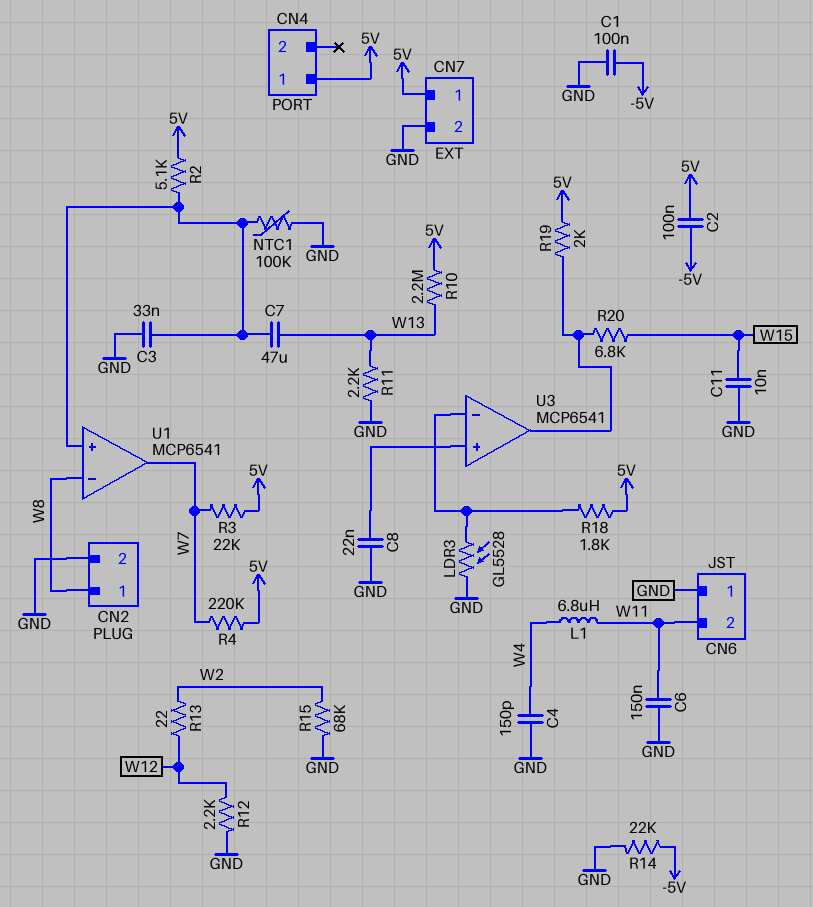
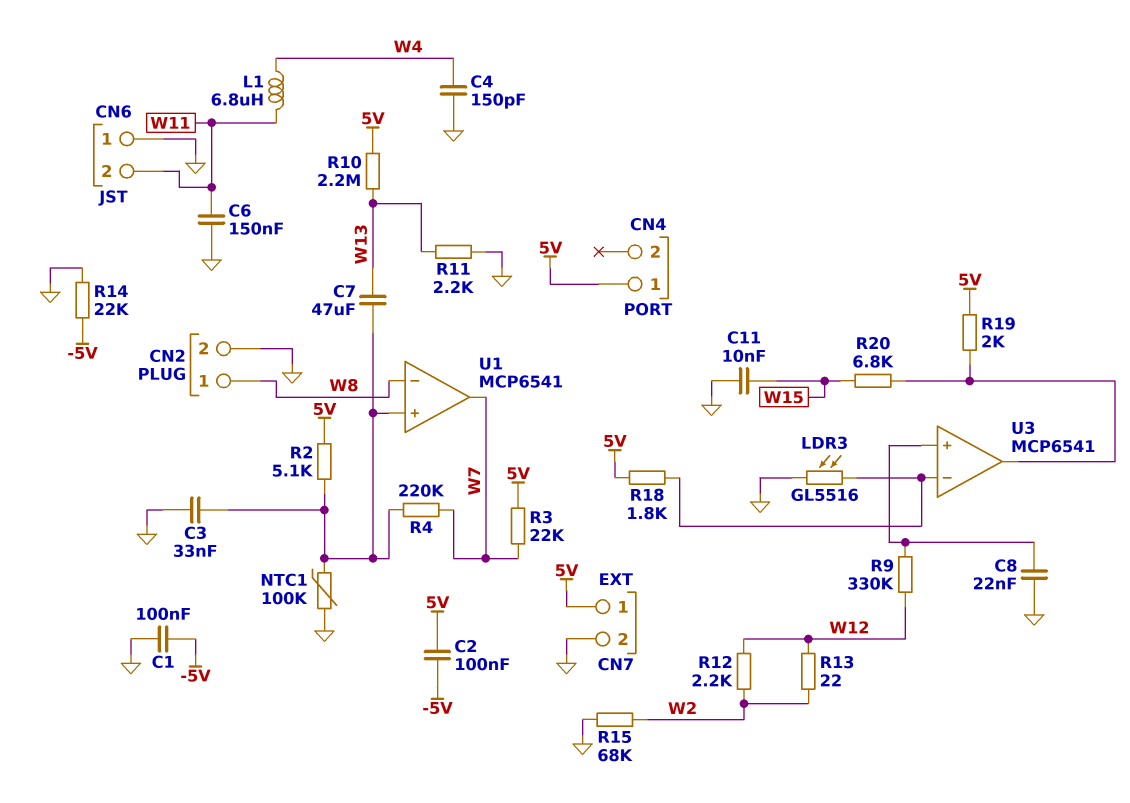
LDR3: GL5528 (GND, U3/in-) -> GL5516 (GND, U3/in-)
R4: 220k (5V, W7) -> 220k (U1/in+, W7)
R9: none -> 330k (U3/in+, W12)
R12: 2.2k (GND, W12) -> 2.2k (W2, W12)

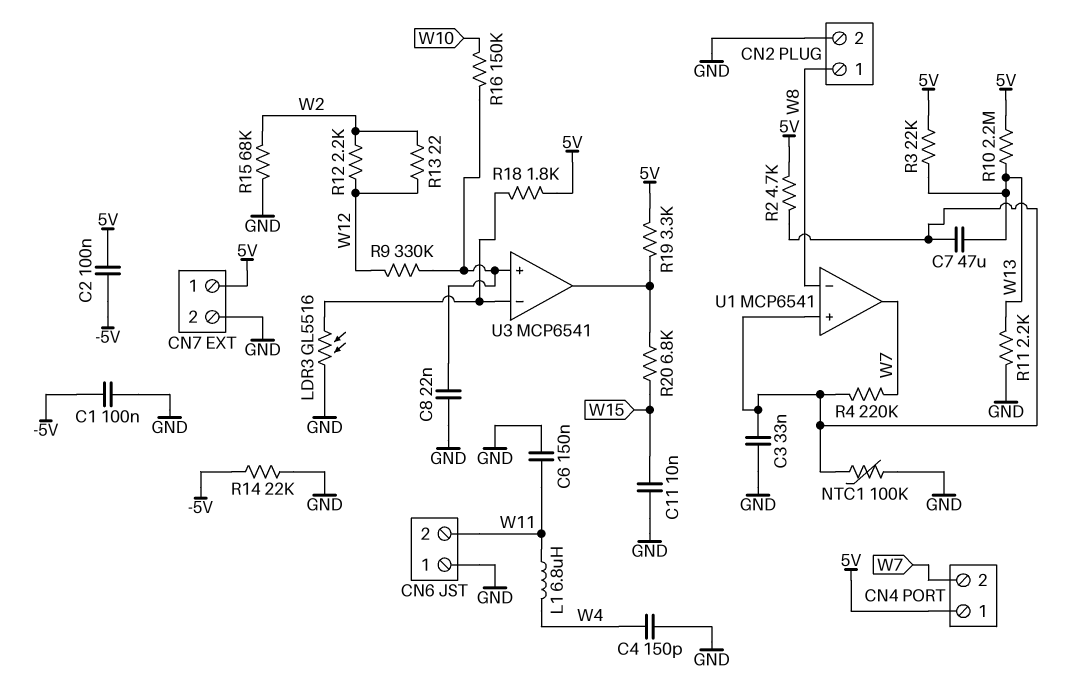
CN4 pin 2: none -> W7
R2: 5.1k (5V, U1/in+) -> 4.7k (5V, U1/in+)
R3: 22k (5V, W7) -> 22k (5V, W13)
R16: none -> 150k (U3/in+, W10)
R19: 2k (5V, U3/out) -> 3.3k (5V, U3/out)

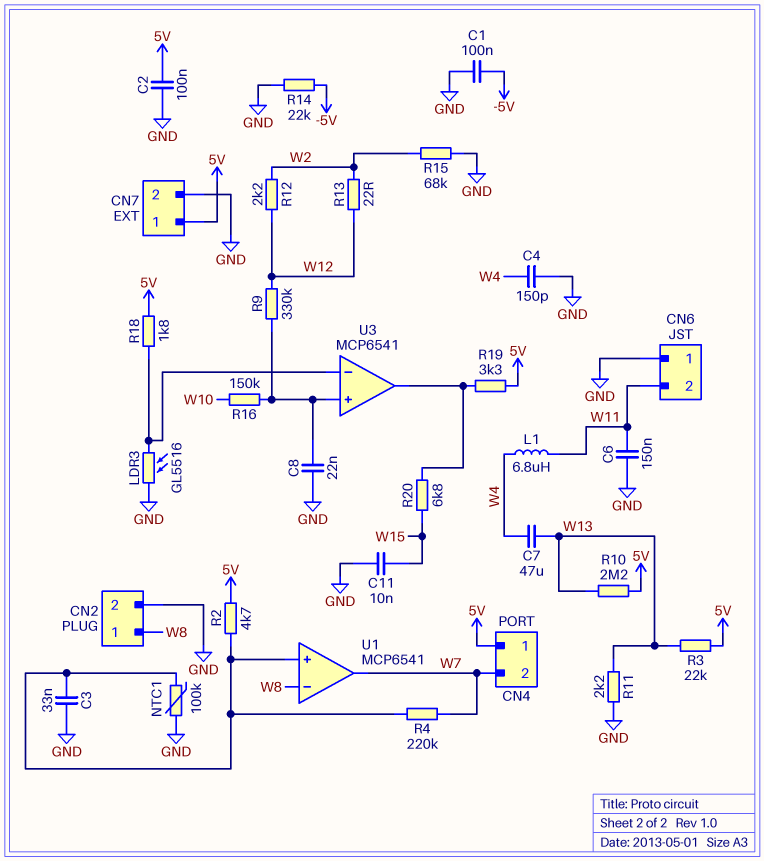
C2: 100nF (-5V, 5V) -> 100nF (5V, GND)
C7: 47uF (U1/in+, W13) -> 47uF (W4, W13)

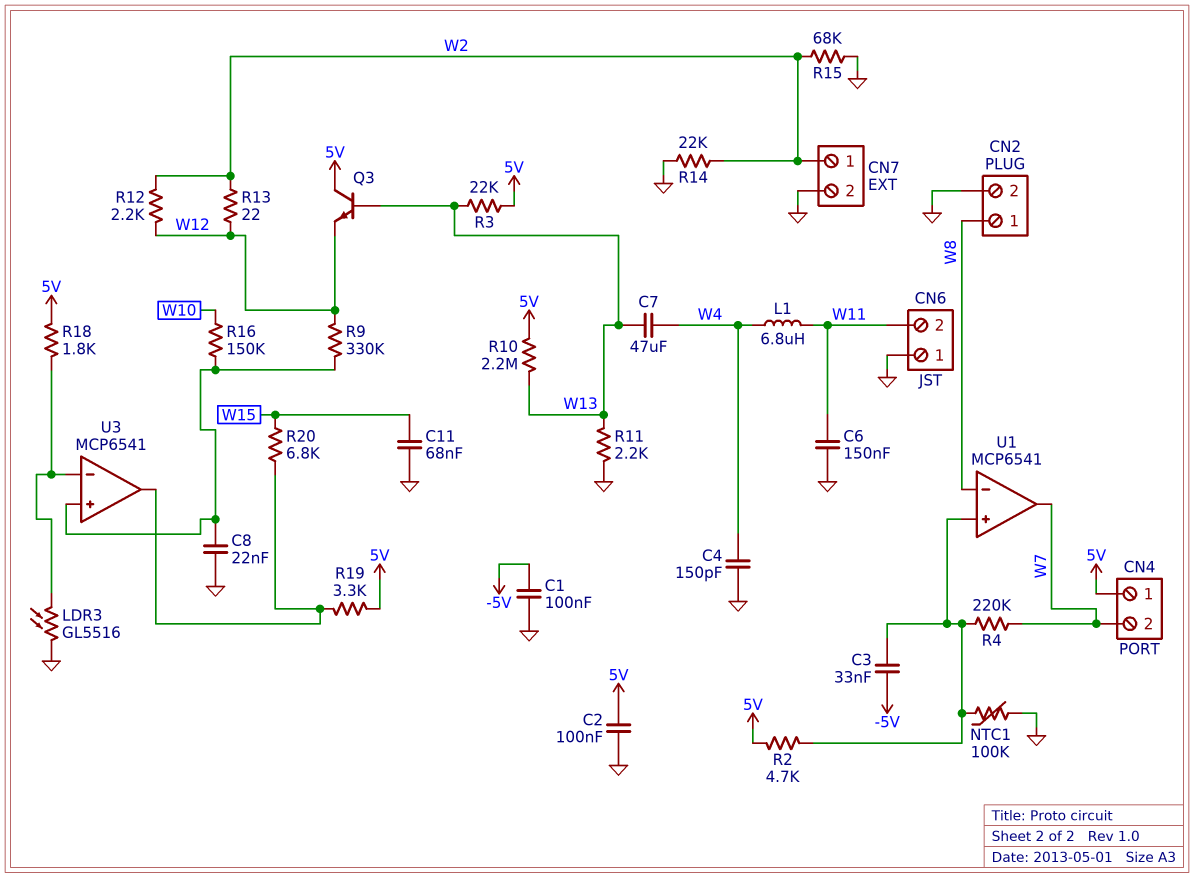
C3: 33nF (GND, U1/in+) -> 33nF (-5V, U1/in+)
C11: 10nF (GND, W15) -> 68nF (GND, W15)
CN7 pin 1: 5V -> W2
Q3: none -> NPN (B W13, C 5V, E W12)
R14: 22k (-5V, GND) -> 22k (GND, W2)

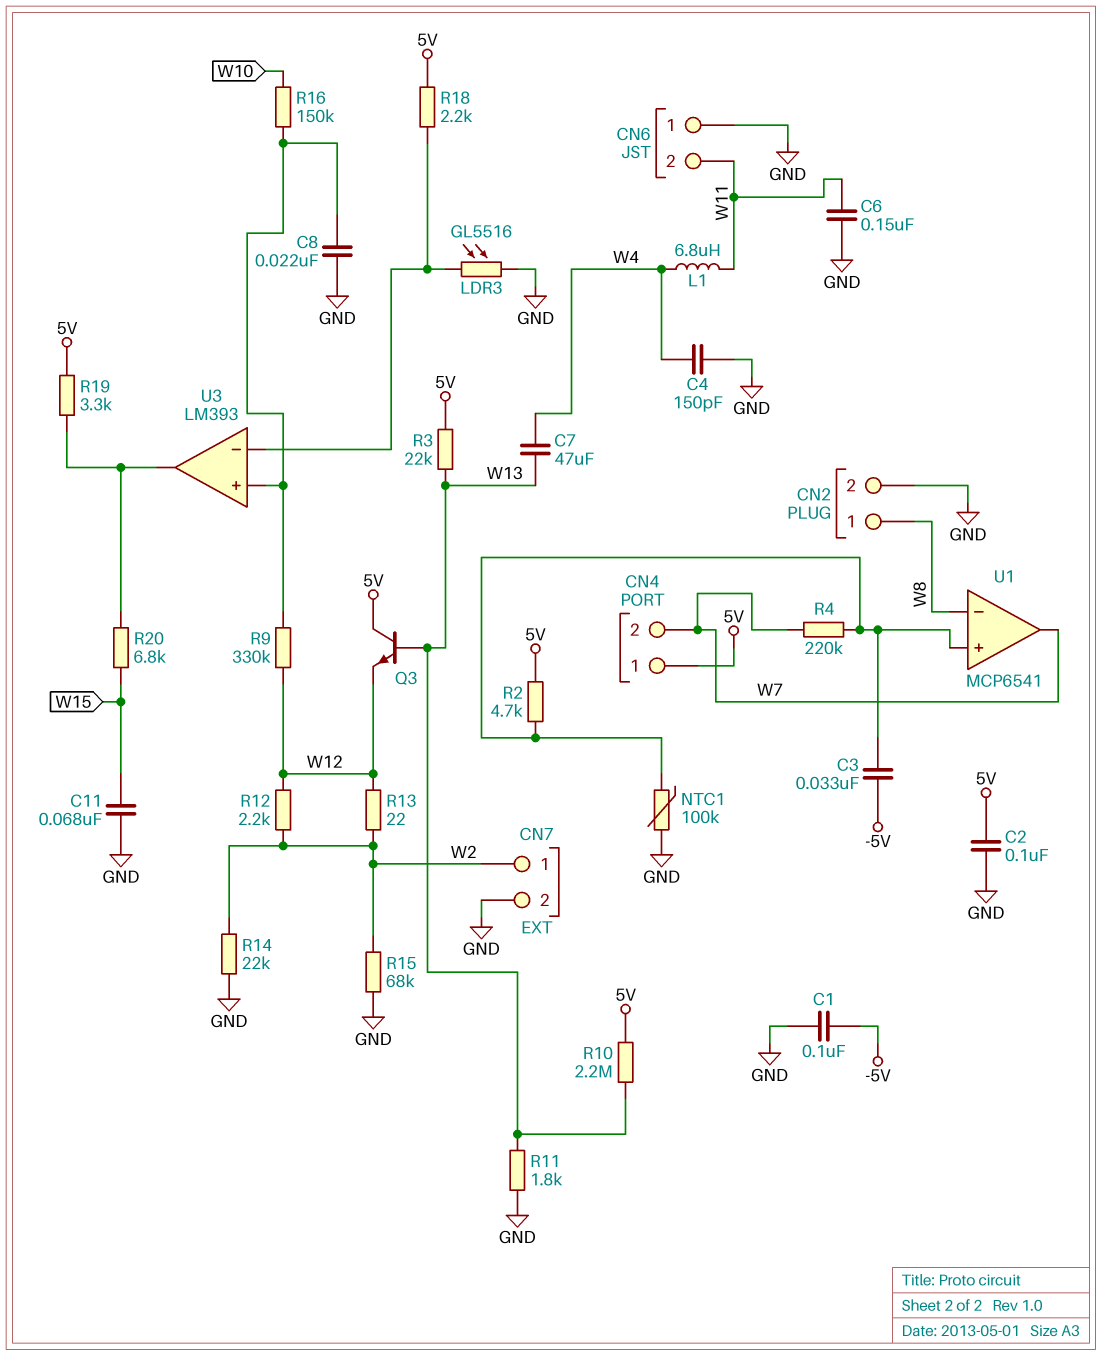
R11: 2.2k (GND, W13) -> 1.8k (GND, W13)
R18: 1.8k (5V, U3/in-) -> 2.2k (5V, U3/in-)
U3: MCP6541 -> LM393

